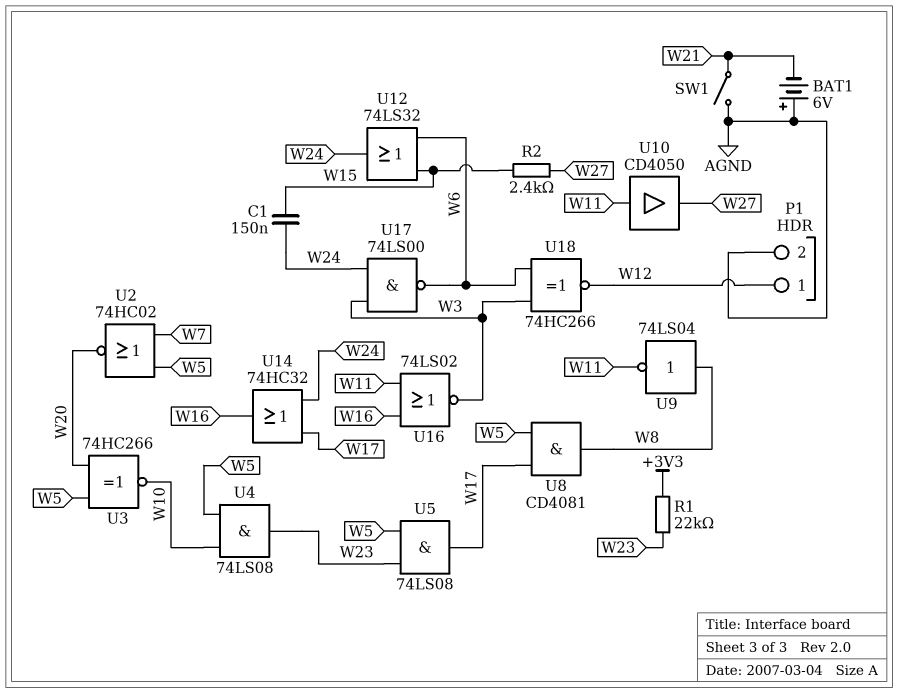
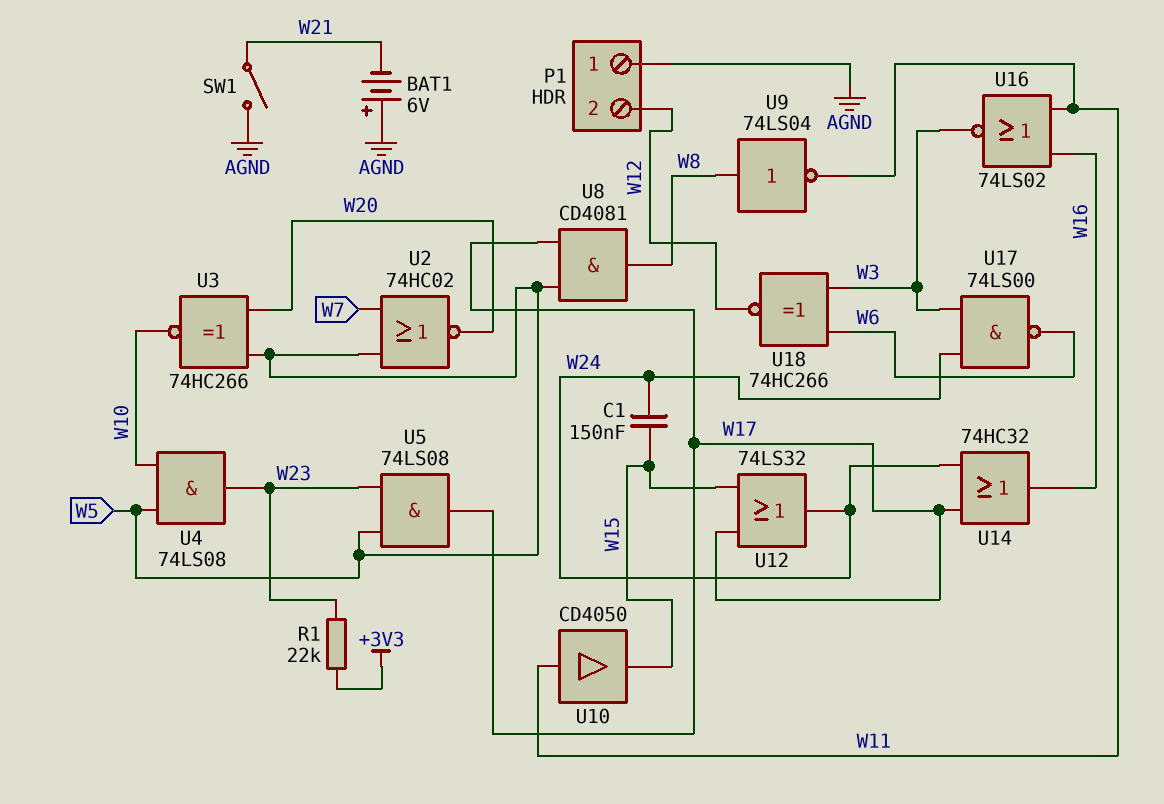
P1 pin 1: W12 -> AGND
P1 pin 2: AGND -> W12
R2: 2.4k (W15, W27) -> none
U10: buffer CD4050 (in W11, out W27) -> buffer CD4050 (in W11, out W15)
U12: OR 74LS32 (in W6, in W15, out W24) -> OR 74LS32 (in W15, in W17, out W24)

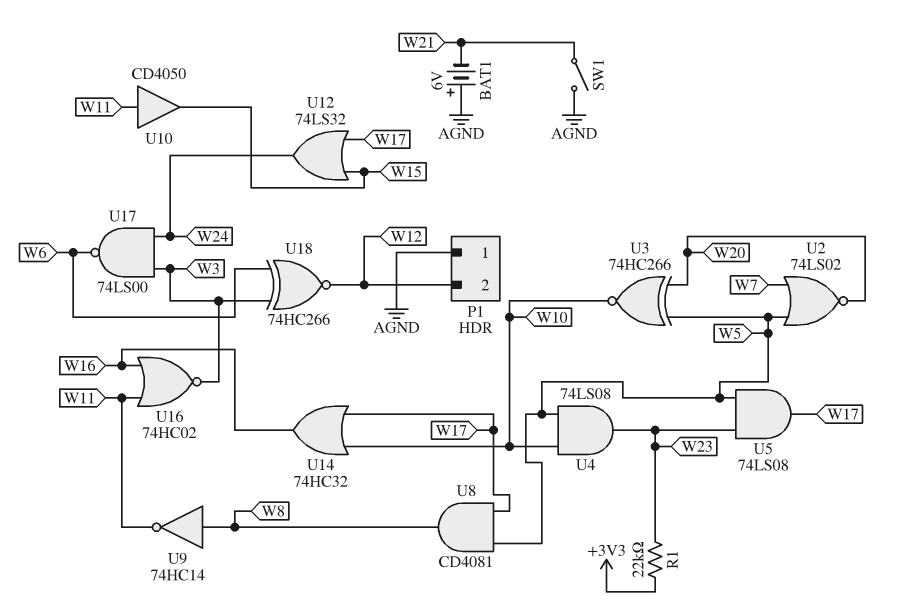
C1: 150nF (W15, W24) -> none
U2: NOR 74HC02 (in W5, in W7, out W20) -> NOR 74LS02 (in W5, in W7, out W20)
U9: NOT 74LS04 (in W8, out W11) -> NOT 74HC14 (in W8, out W11)
U14: OR 74HC32 (in W17, in W24, out W16) -> OR 74HC32 (in W10, in W17, out W16)
U16: NOR 74LS02 (in W11, in W16, out W3) -> NOR 74HC02 (in W11, in W16, out W3)

